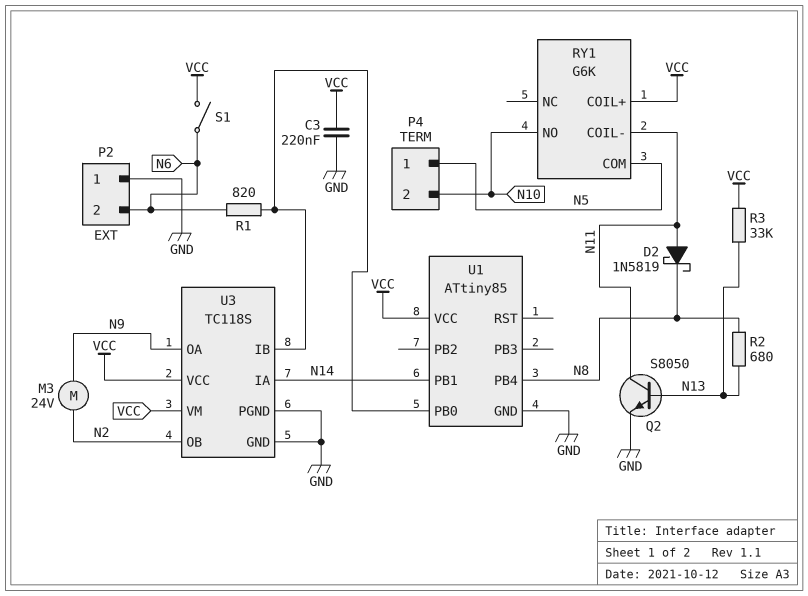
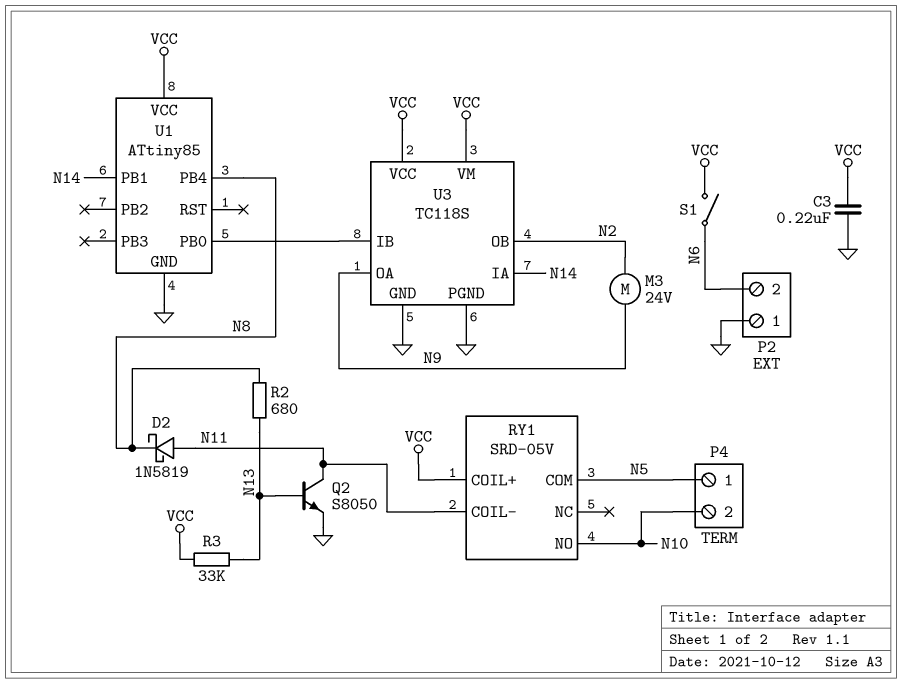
R1: 820 (N6, U1/PB0) -> none
RY1: G6K -> SRD-05V

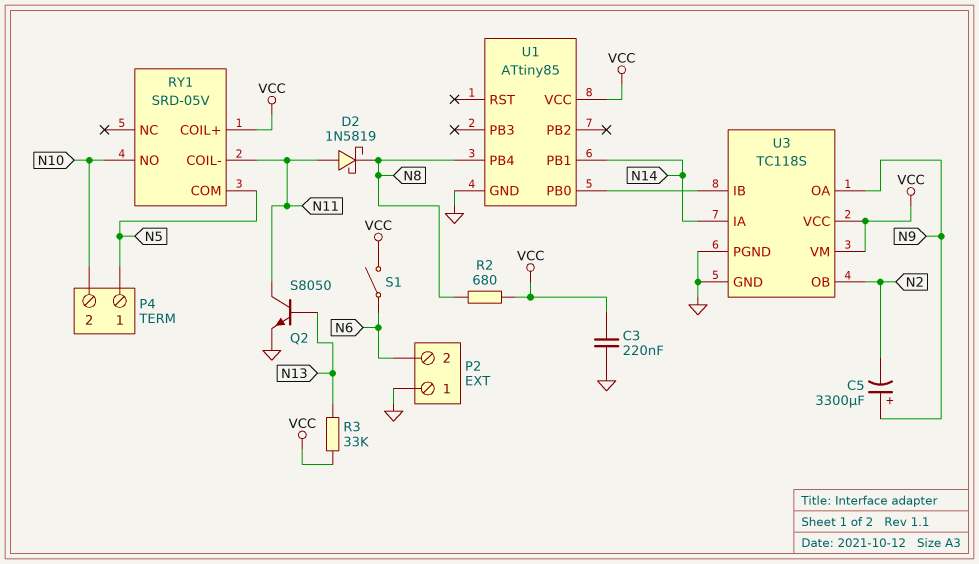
C5: none -> 3300uF (plus N9, minus N2)
M3: motor 24V (N2, N9) -> none
R2: 680 (N8, N13) -> 680 (N8, VCC)

